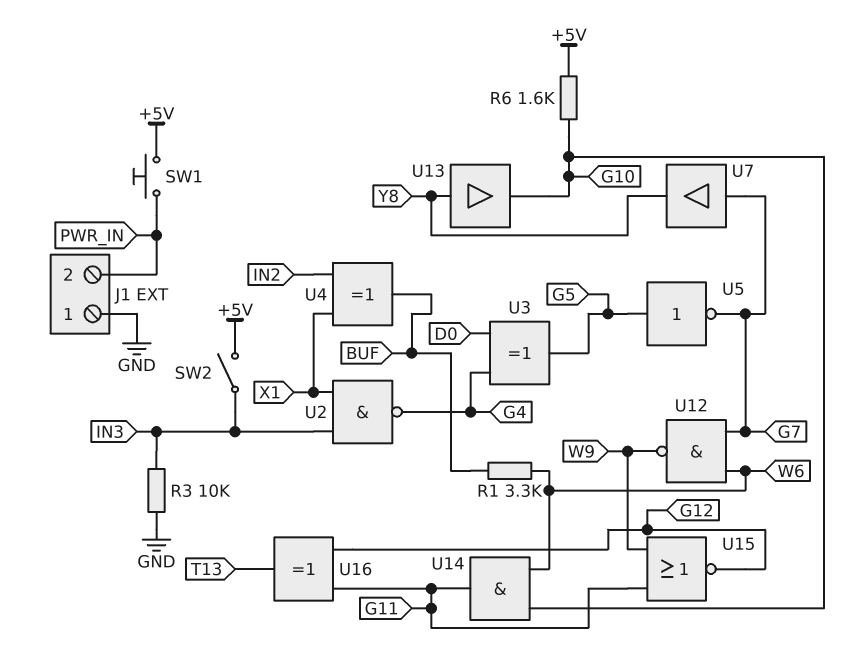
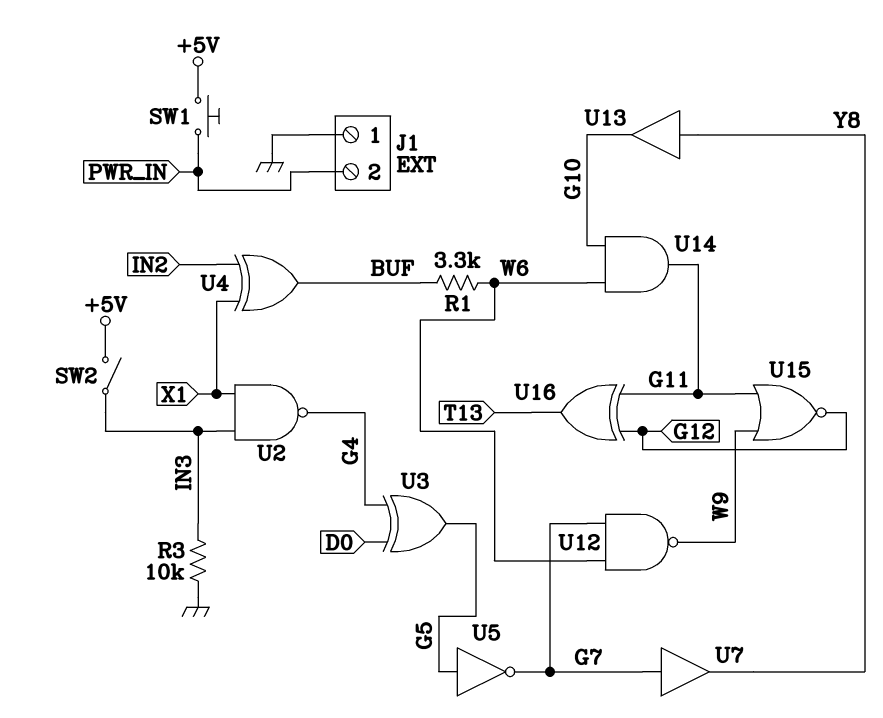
R6: 1.6k (+5V, G10) -> none

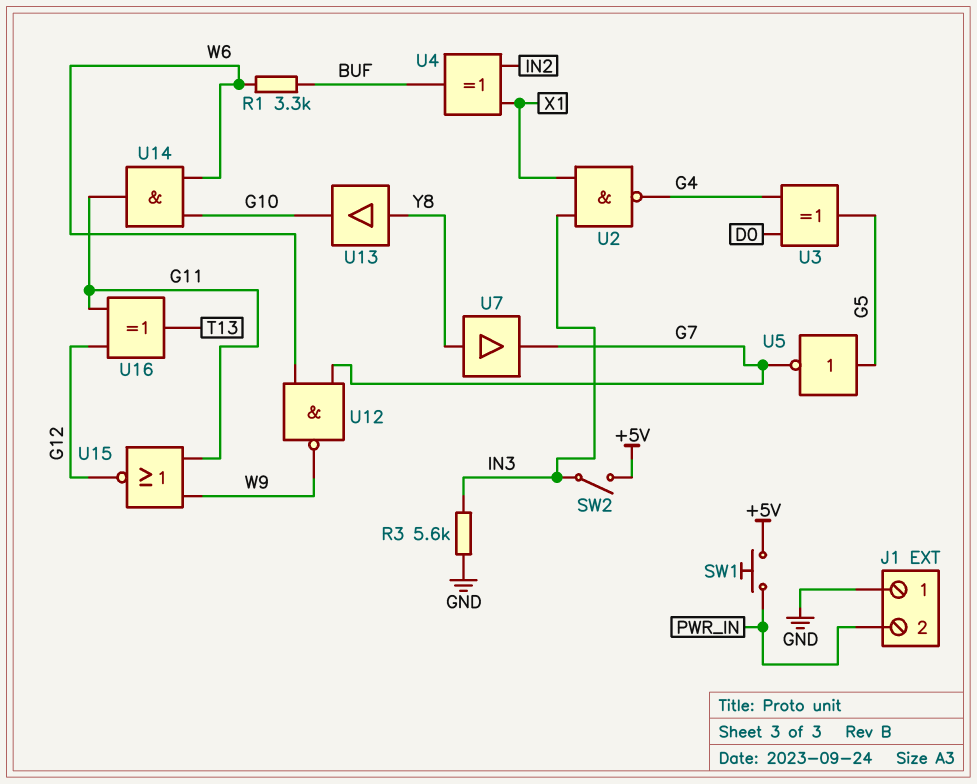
R3: 10k (GND, IN3) -> 5.6k (GND, IN3)
U7: buffer (in G7, out Y8) -> buffer (in Y8, out G7)

